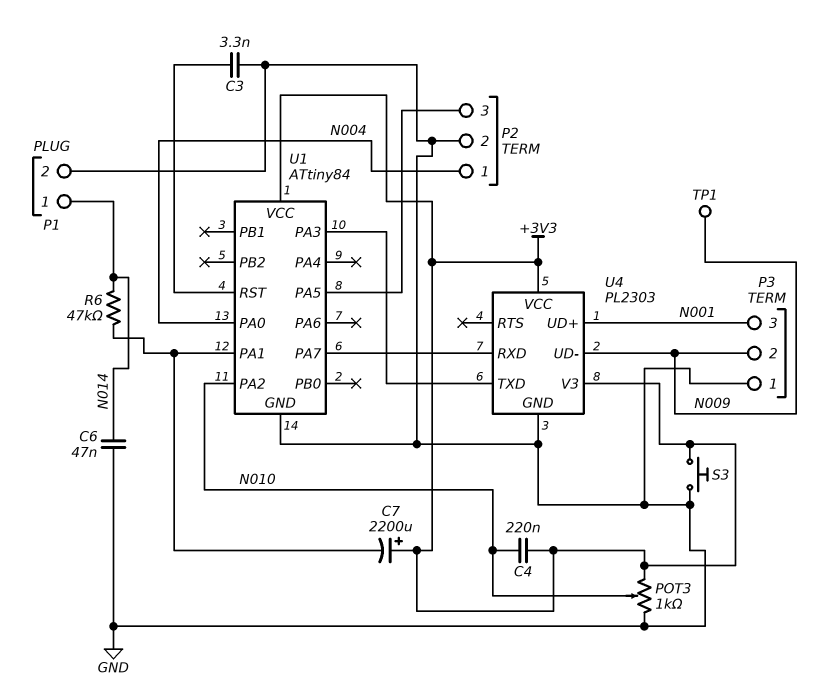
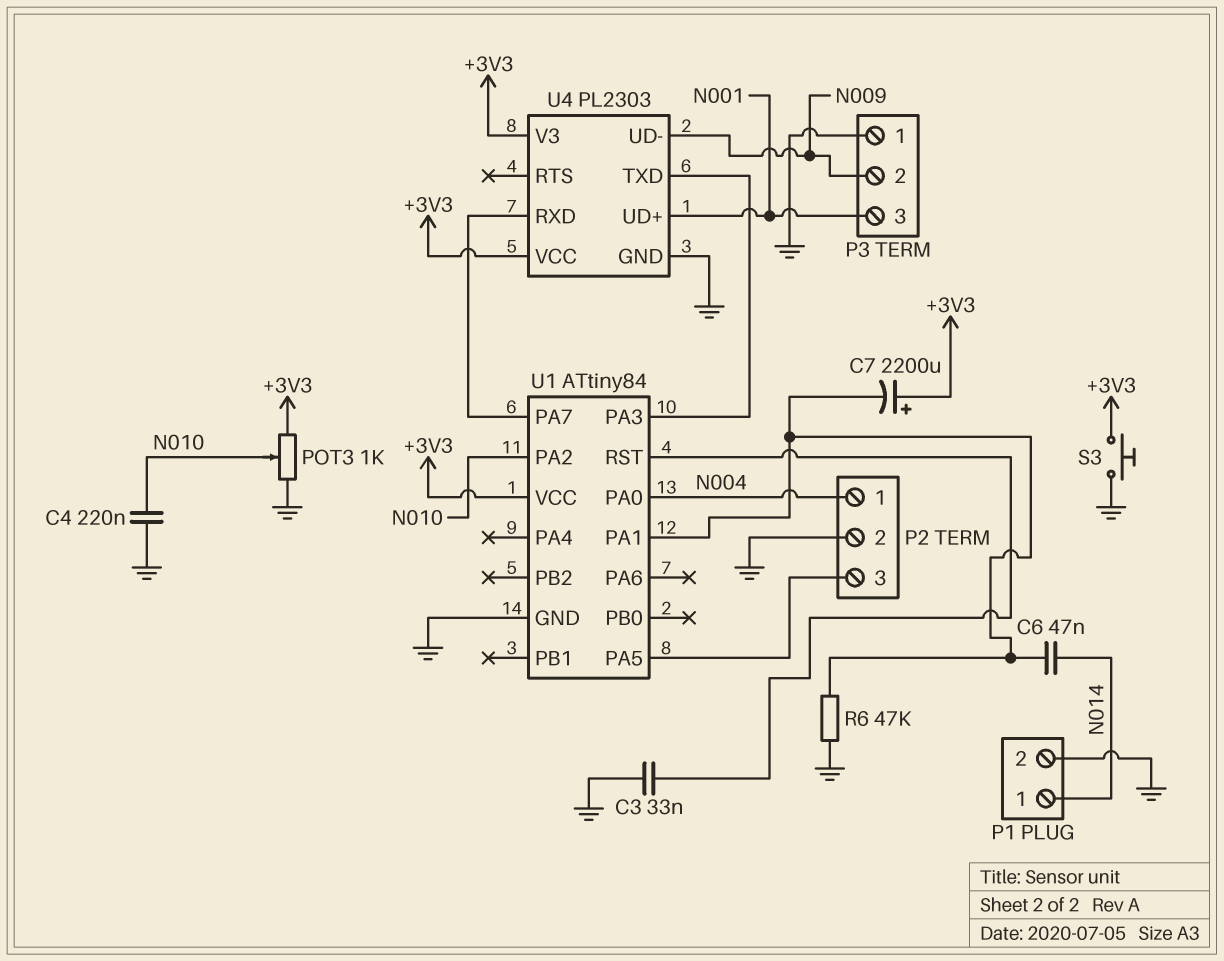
C3: 3.3nF (GND, U1/RST) -> 33nF (GND, U1/RST)
C4: 220nF (+3V3, N010) -> 220nF (GND, N010)
C6: 47nF (GND, N014) -> 47nF (N014, U1/PA1)
R6: 47k (N014, U1/PA1) -> 47k (GND, U1/PA1)
TP1: test point (N009) -> none

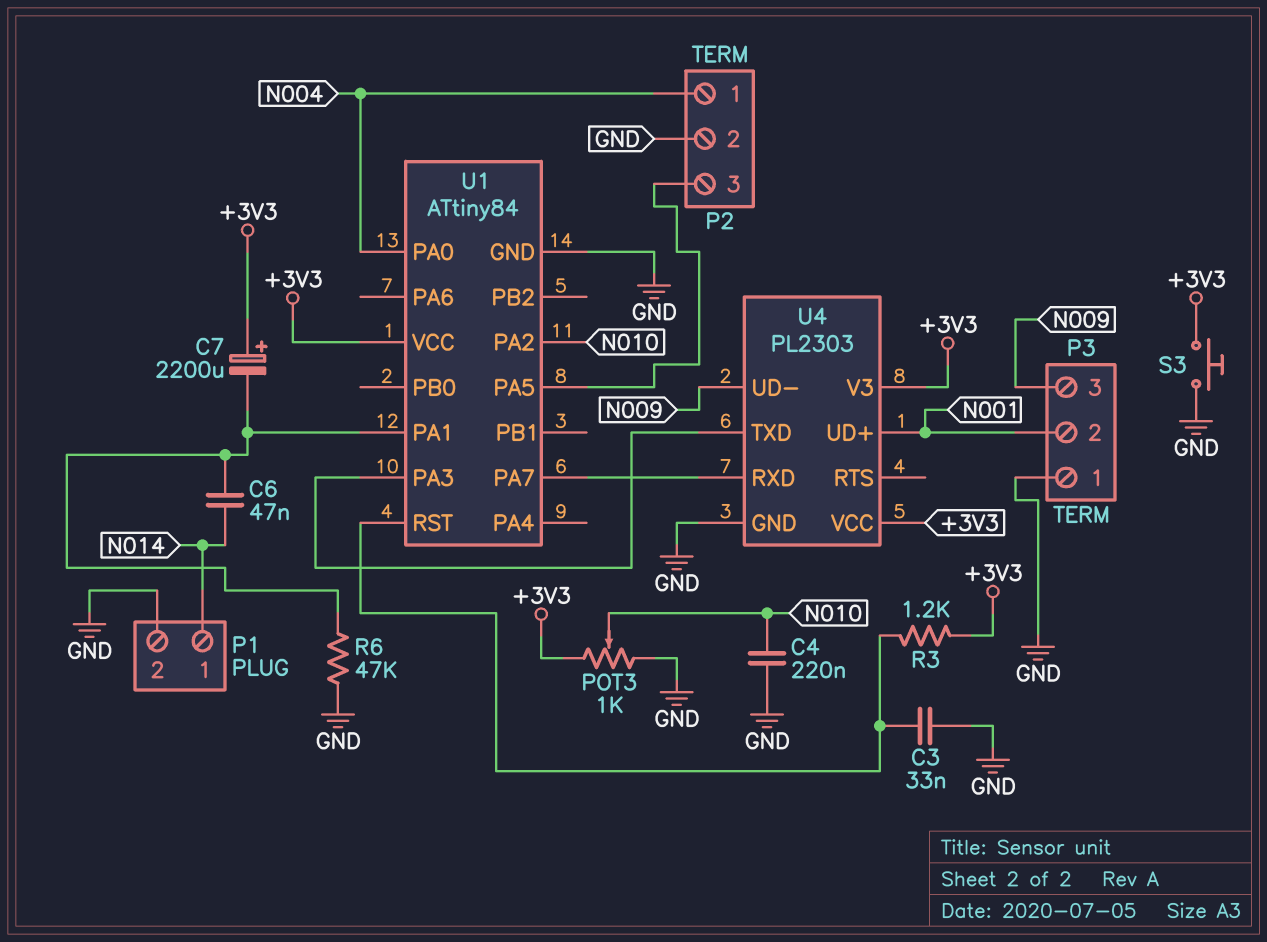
P3 pin 2: N009 -> N001
P3 pin 3: N001 -> N009
R3: none -> 1.2k (+3V3, U1/RST)

